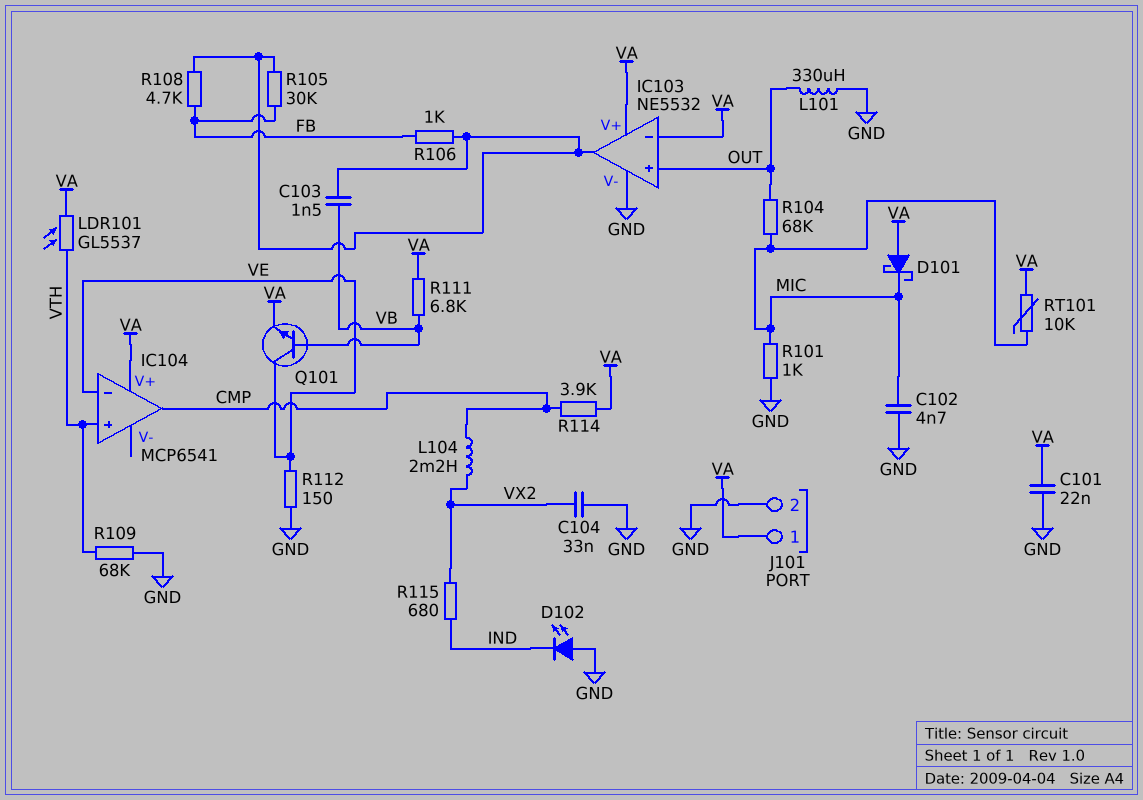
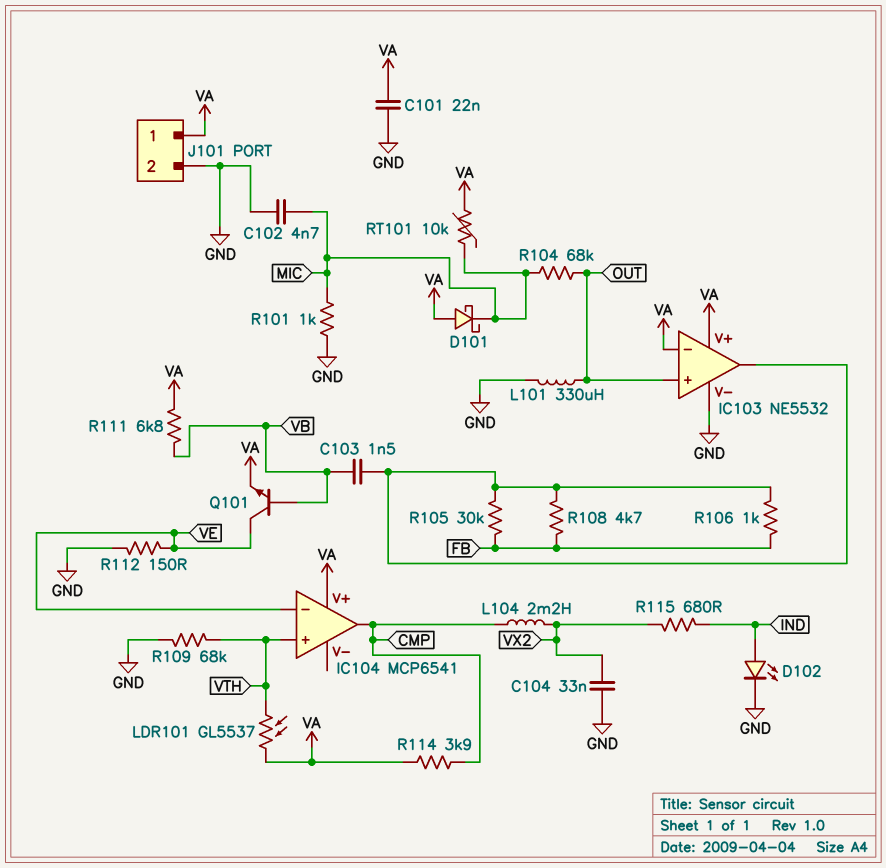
D102: LED (A GND, K IND) -> LED (A IND, K GND)

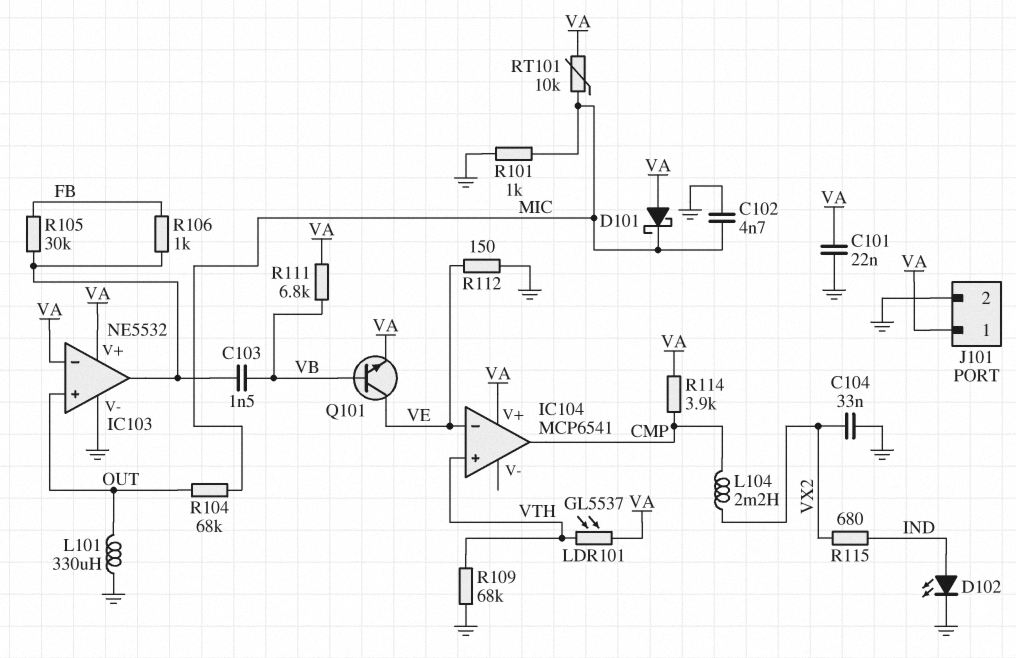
R108: 4.7k (FB, IC103/out) -> none

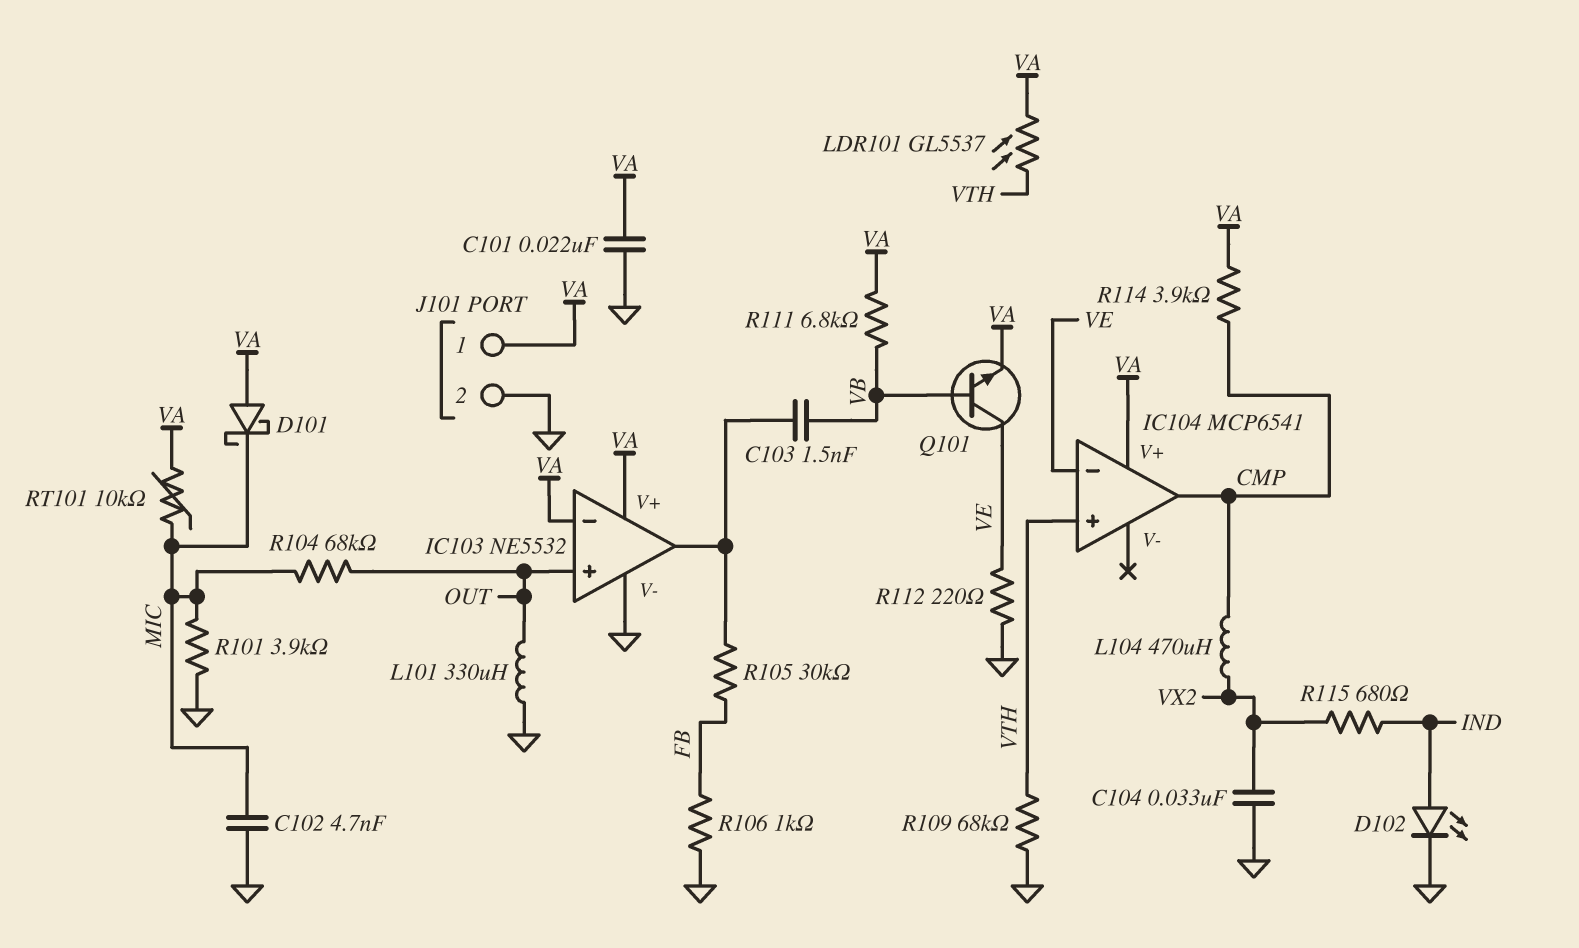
L104: 2.2mH (CMP, VX2) -> 470uH (CMP, VX2)
R101: 1k (GND, MIC) -> 3.9k (GND, MIC)
R106: 1k (FB, IC103/out) -> 1k (FB, GND)
R112: 150 (GND, VE) -> 220 (GND, VE)

